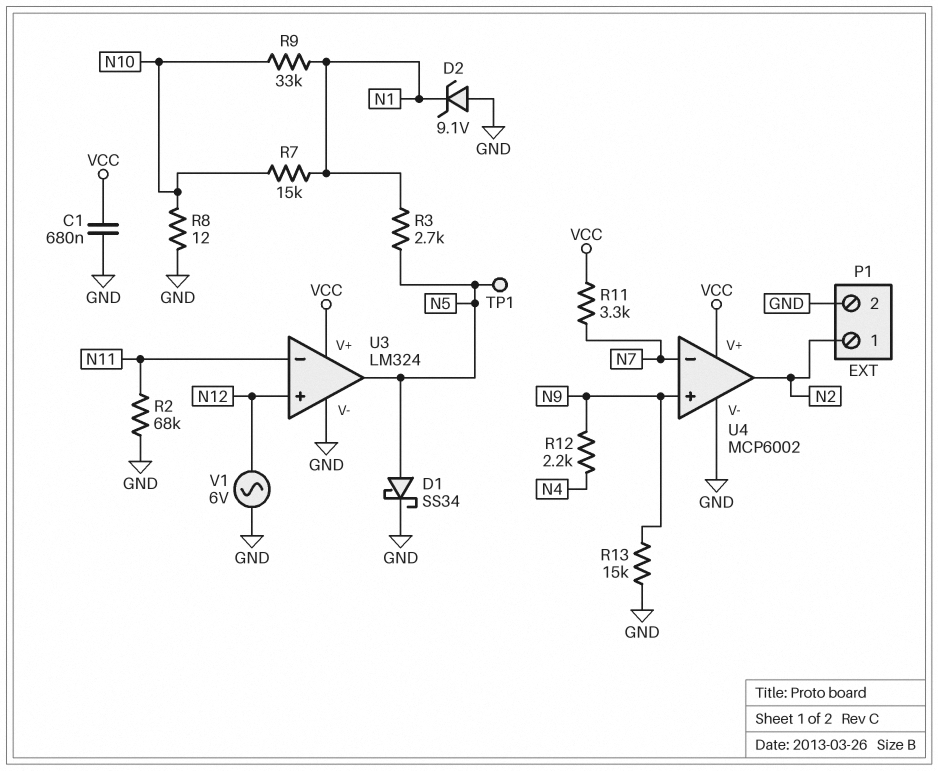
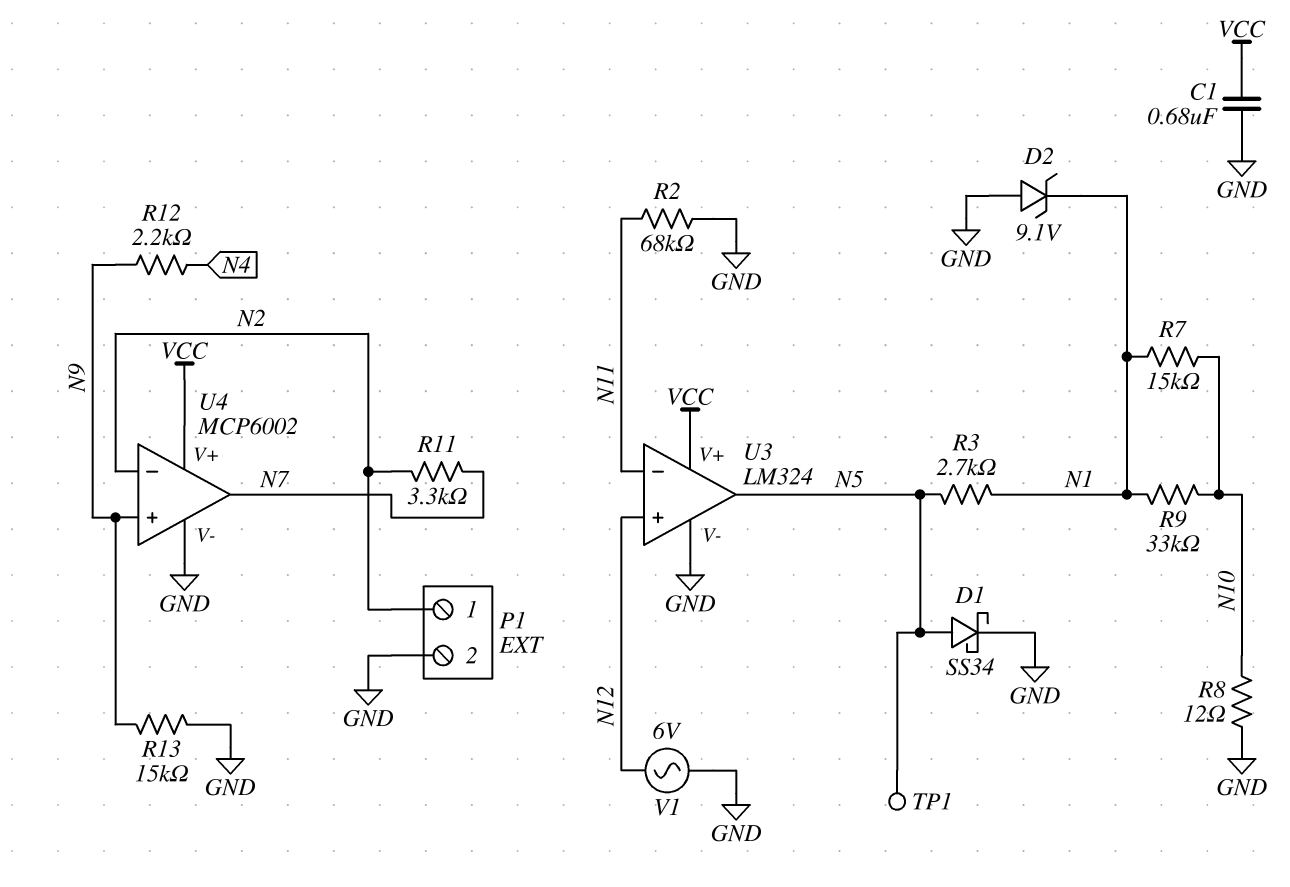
R11: 3.3k (N7, VCC) -> 3.3k (N2, N7)
U4 pin in-: N7 -> N2
U4 pin out: N2 -> N7

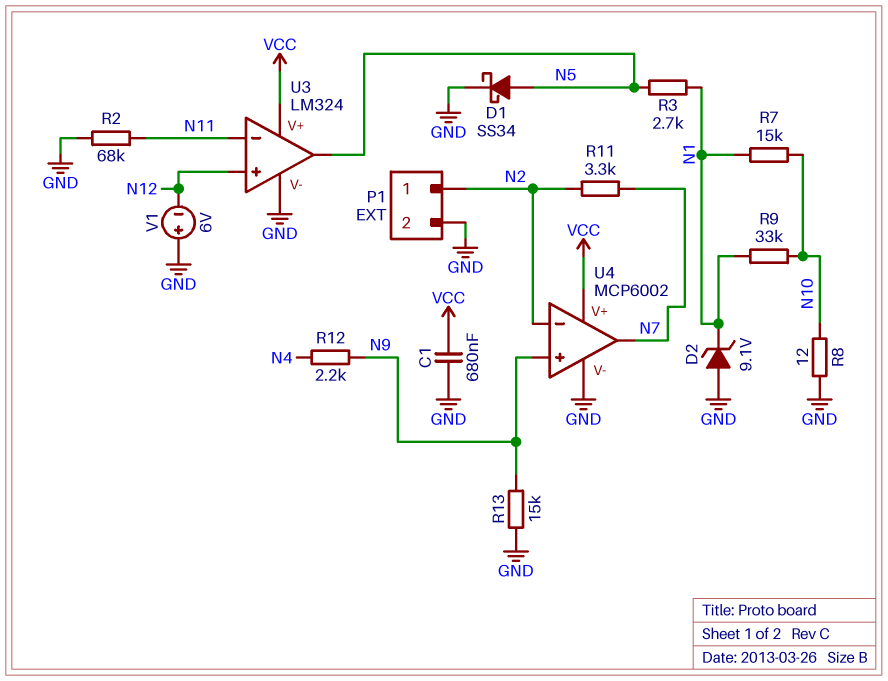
TP1: test point (N5) -> none
V1: AC 6V (GND, N12) -> 6V (plus GND, minus N12)

